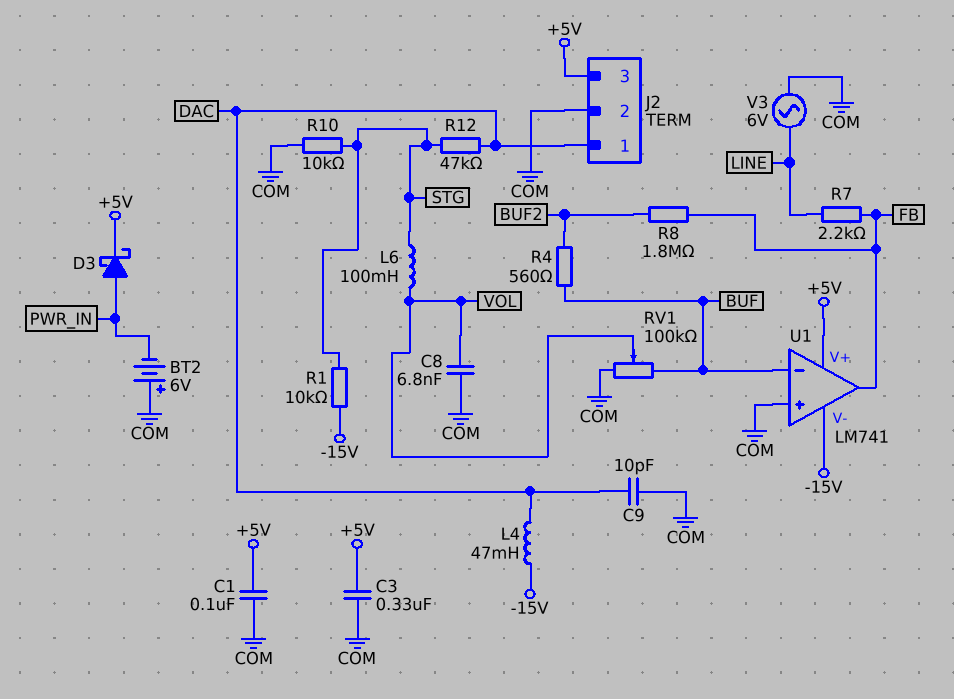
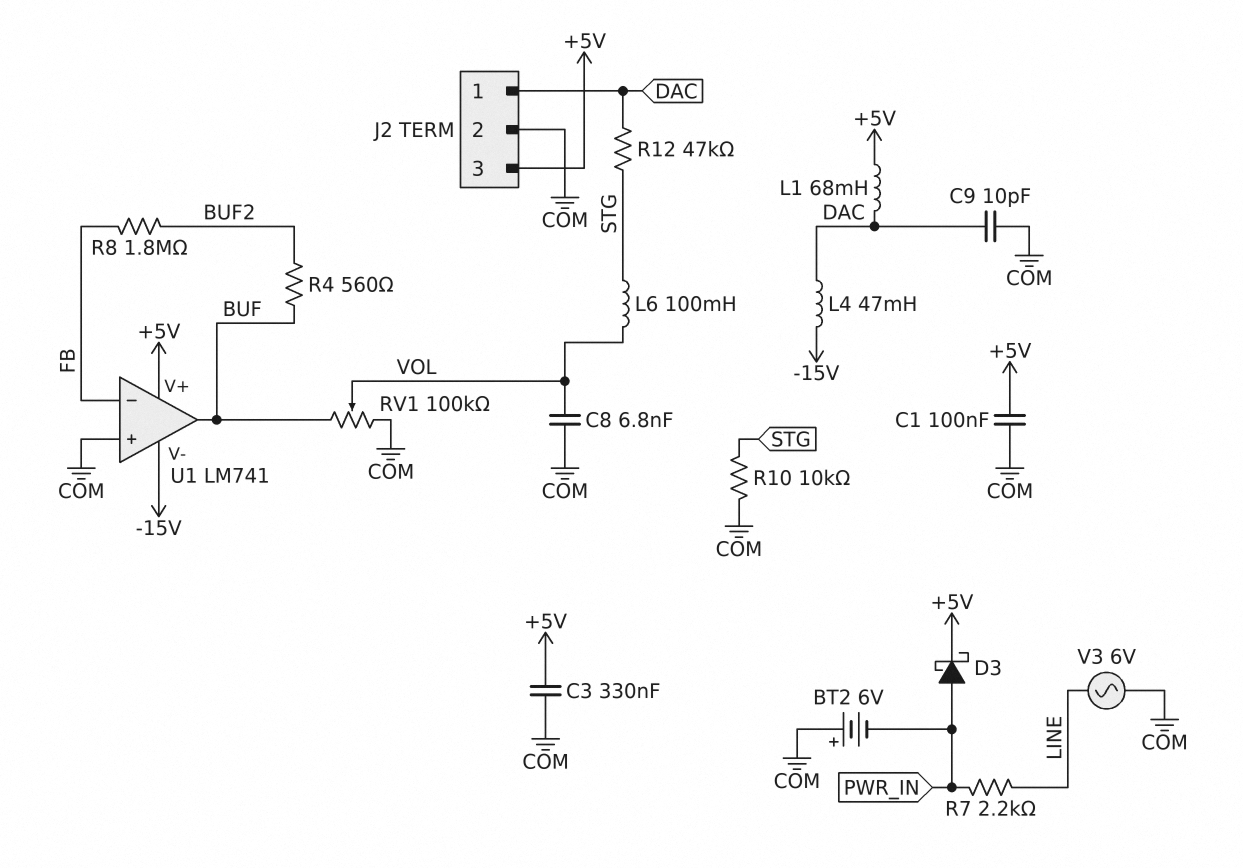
L1: none -> 68mH (+5V, DAC)
R1: 10k (-15V, STG) -> none
R7: 2.2k (FB, LINE) -> 2.2k (LINE, PWR_IN)
U1 pin in-: BUF -> FB
U1 pin out: FB -> BUF

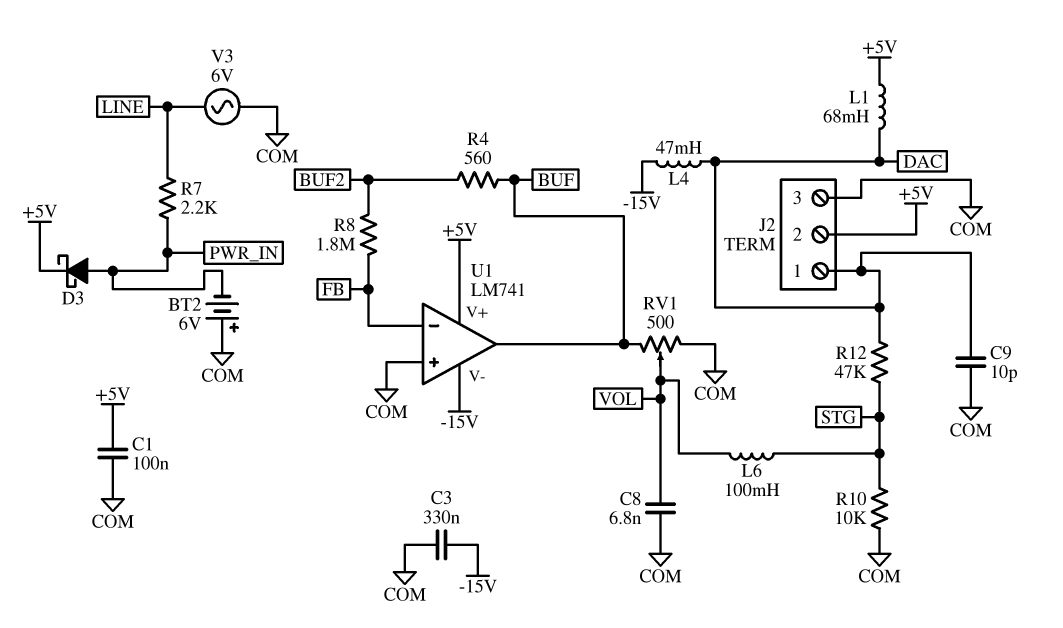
C3: 330nF (+5V, COM) -> 330nF (-15V, COM)
J2 pin 2: COM -> +5V
J2 pin 3: +5V -> COM
RV1: 100k (BUF, COM, wiper VOL) -> 500 (BUF, COM, wiper VOL)

